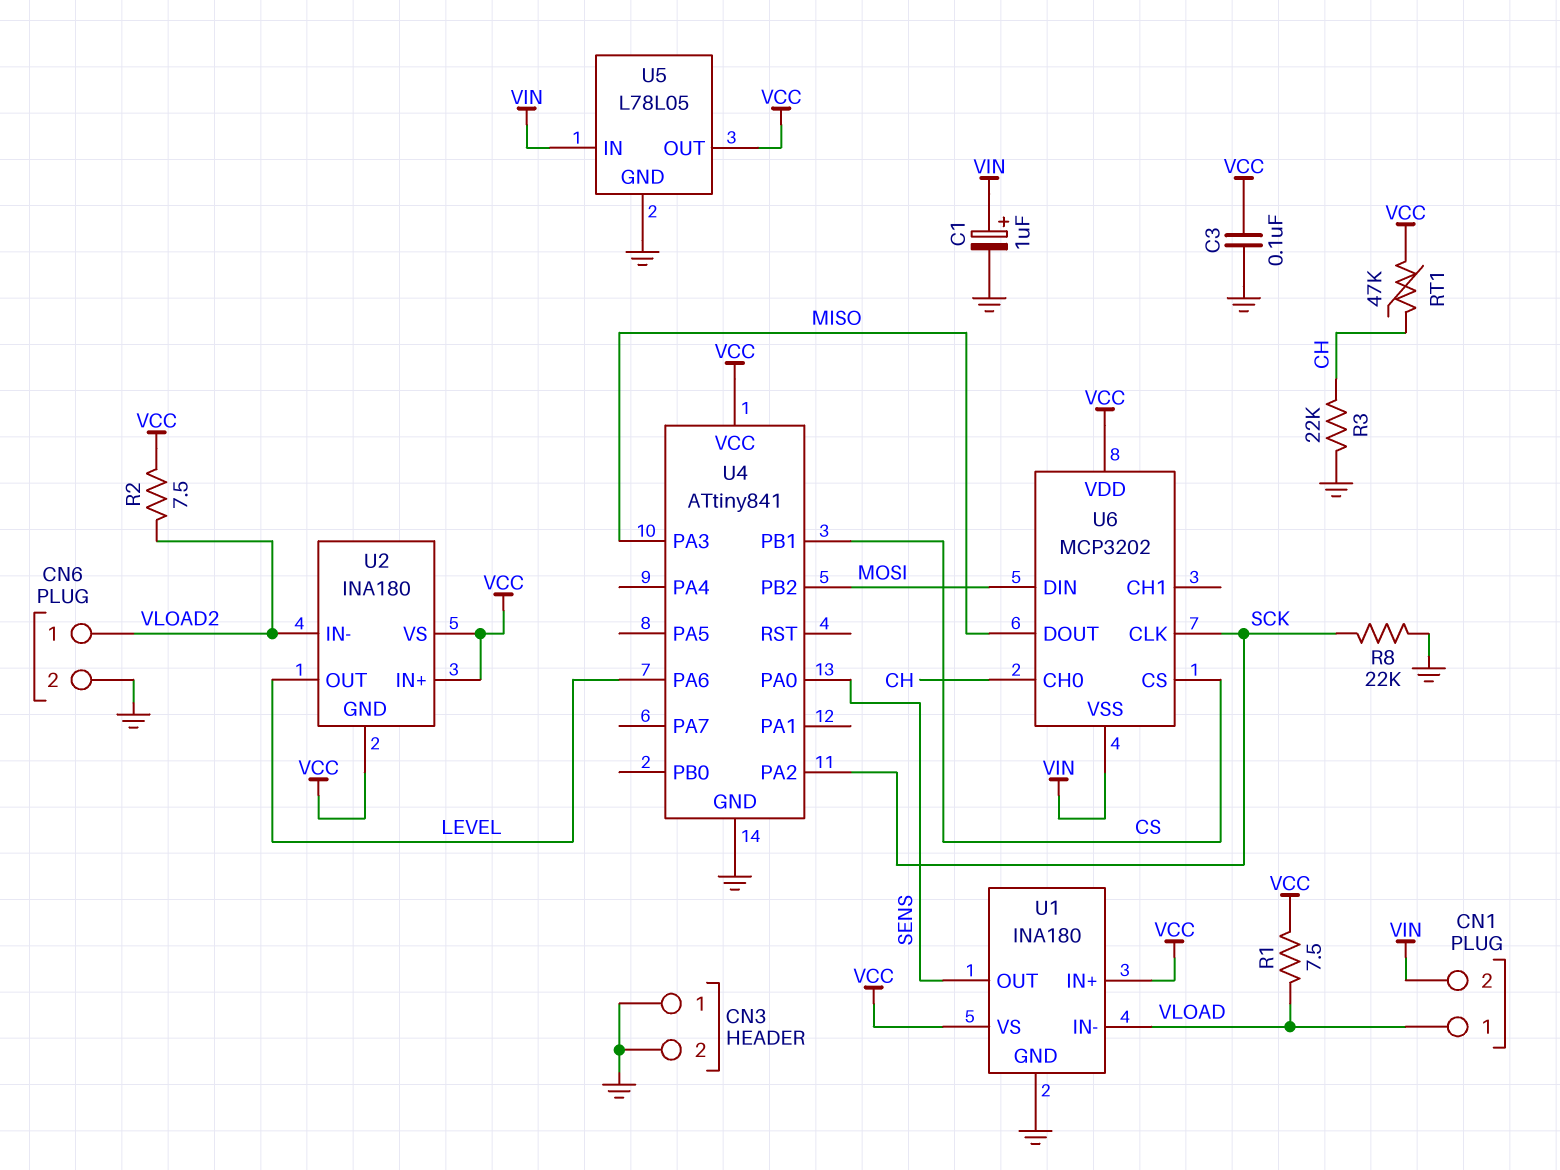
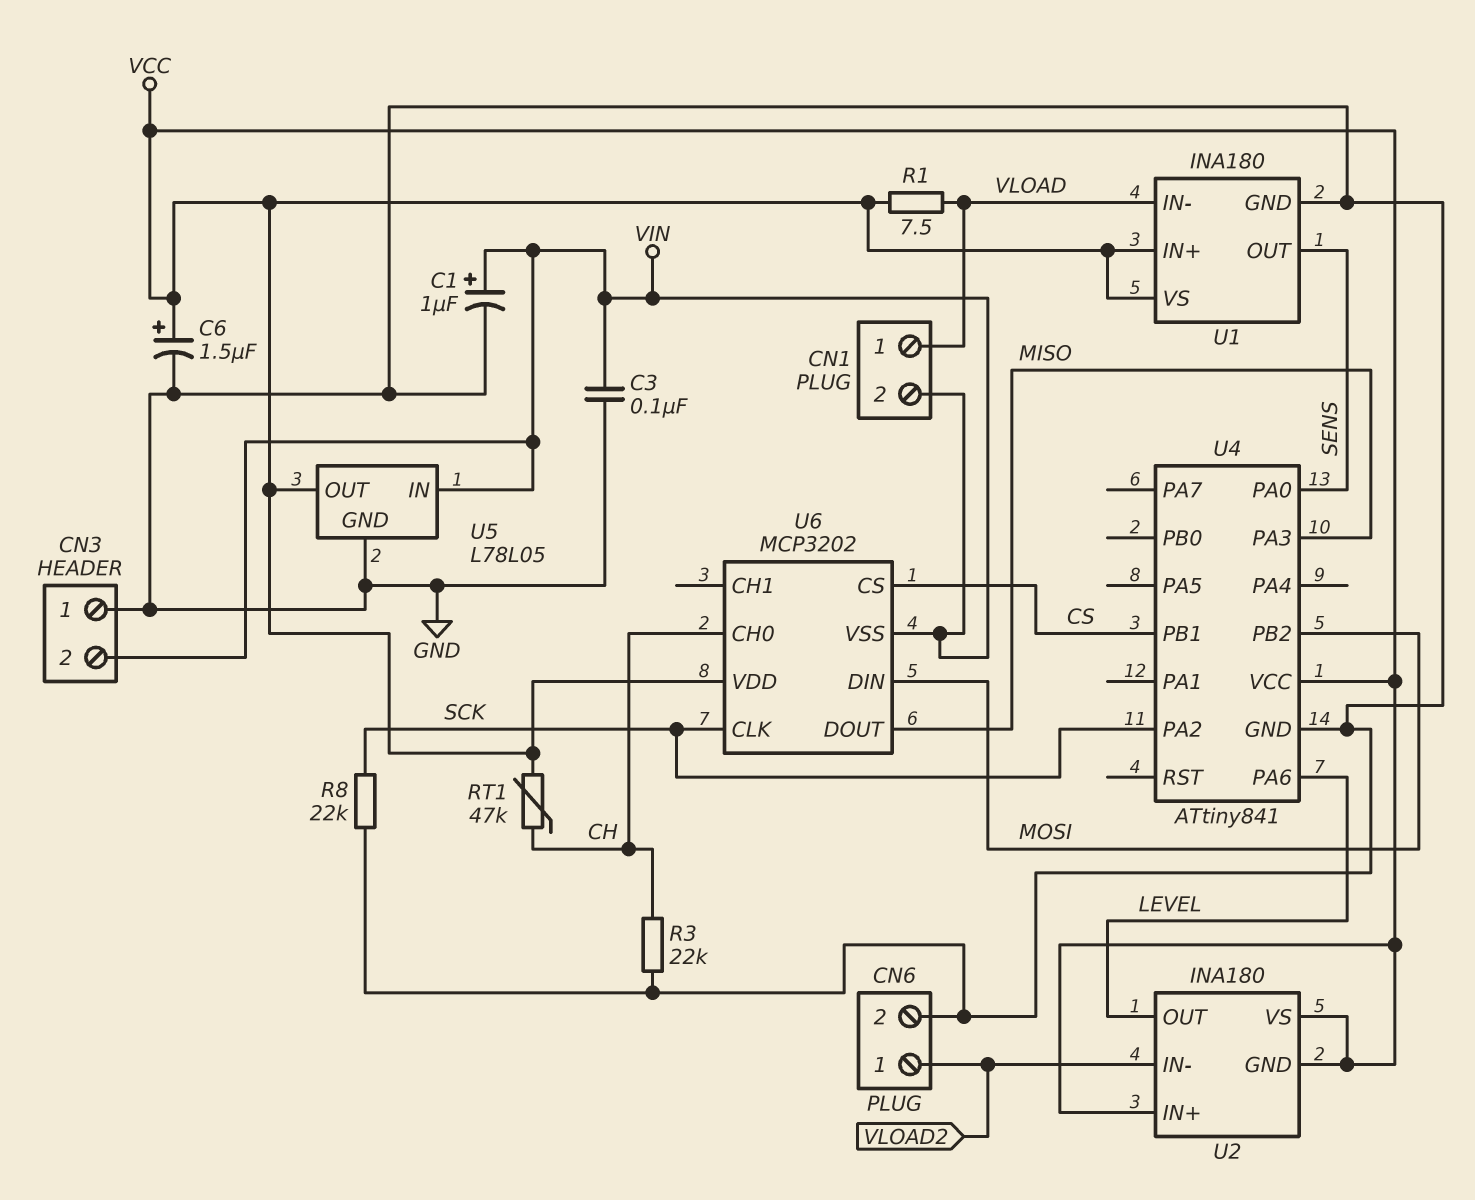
C3: 100nF (GND, VCC) -> 100nF (GND, VIN)
C6: none -> 1.5uF (plus VCC, minus GND)
CN3 pin 2: GND -> VIN
R2: 7.5 (VCC, VLOAD2) -> none

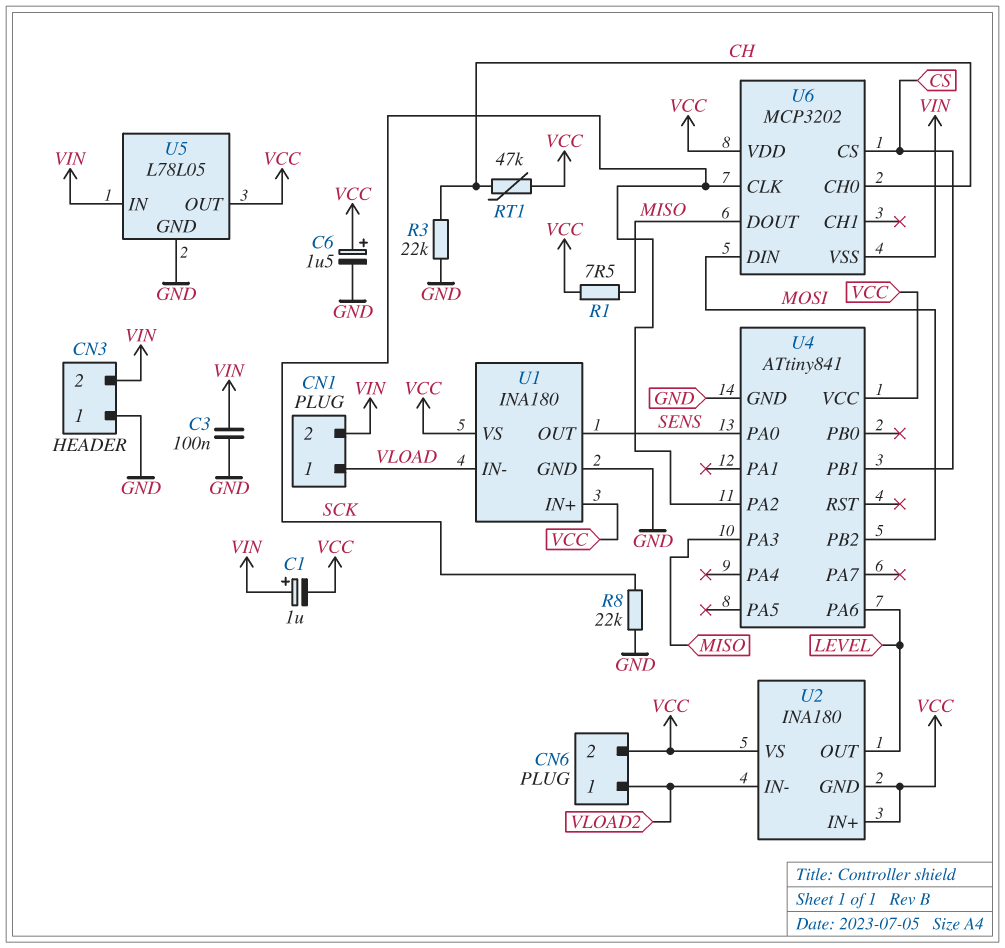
C1: 1uF (plus VIN, minus GND) -> 1uF (plus VIN, minus VCC)
CN6 pin 2: GND -> VCC
R1: 7.5 (VCC, VLOAD) -> 7.5 (MISO, VCC)

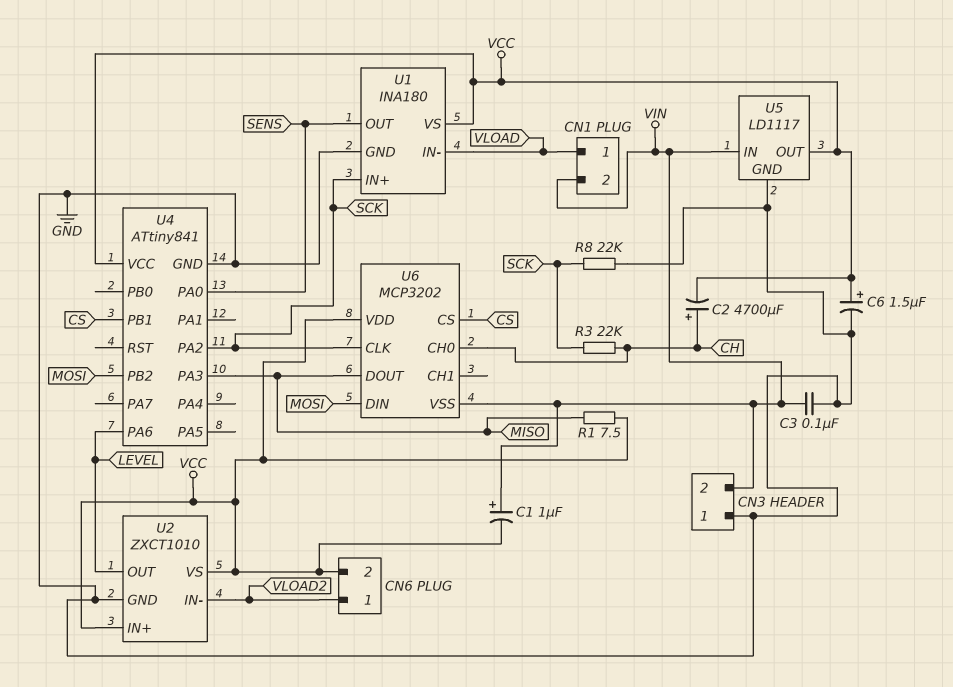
C2: none -> 4700uF (plus CH, minus VCC)
R3: 22k (CH, GND) -> 22k (CH, SCK)
RT1: 47k (CH, VCC) -> none
U1 pin IN+: VCC -> SCK
U2: INA180 -> ZXCT1010
U2 pin GND: VCC -> GND
U5: L78L05 -> LD1117

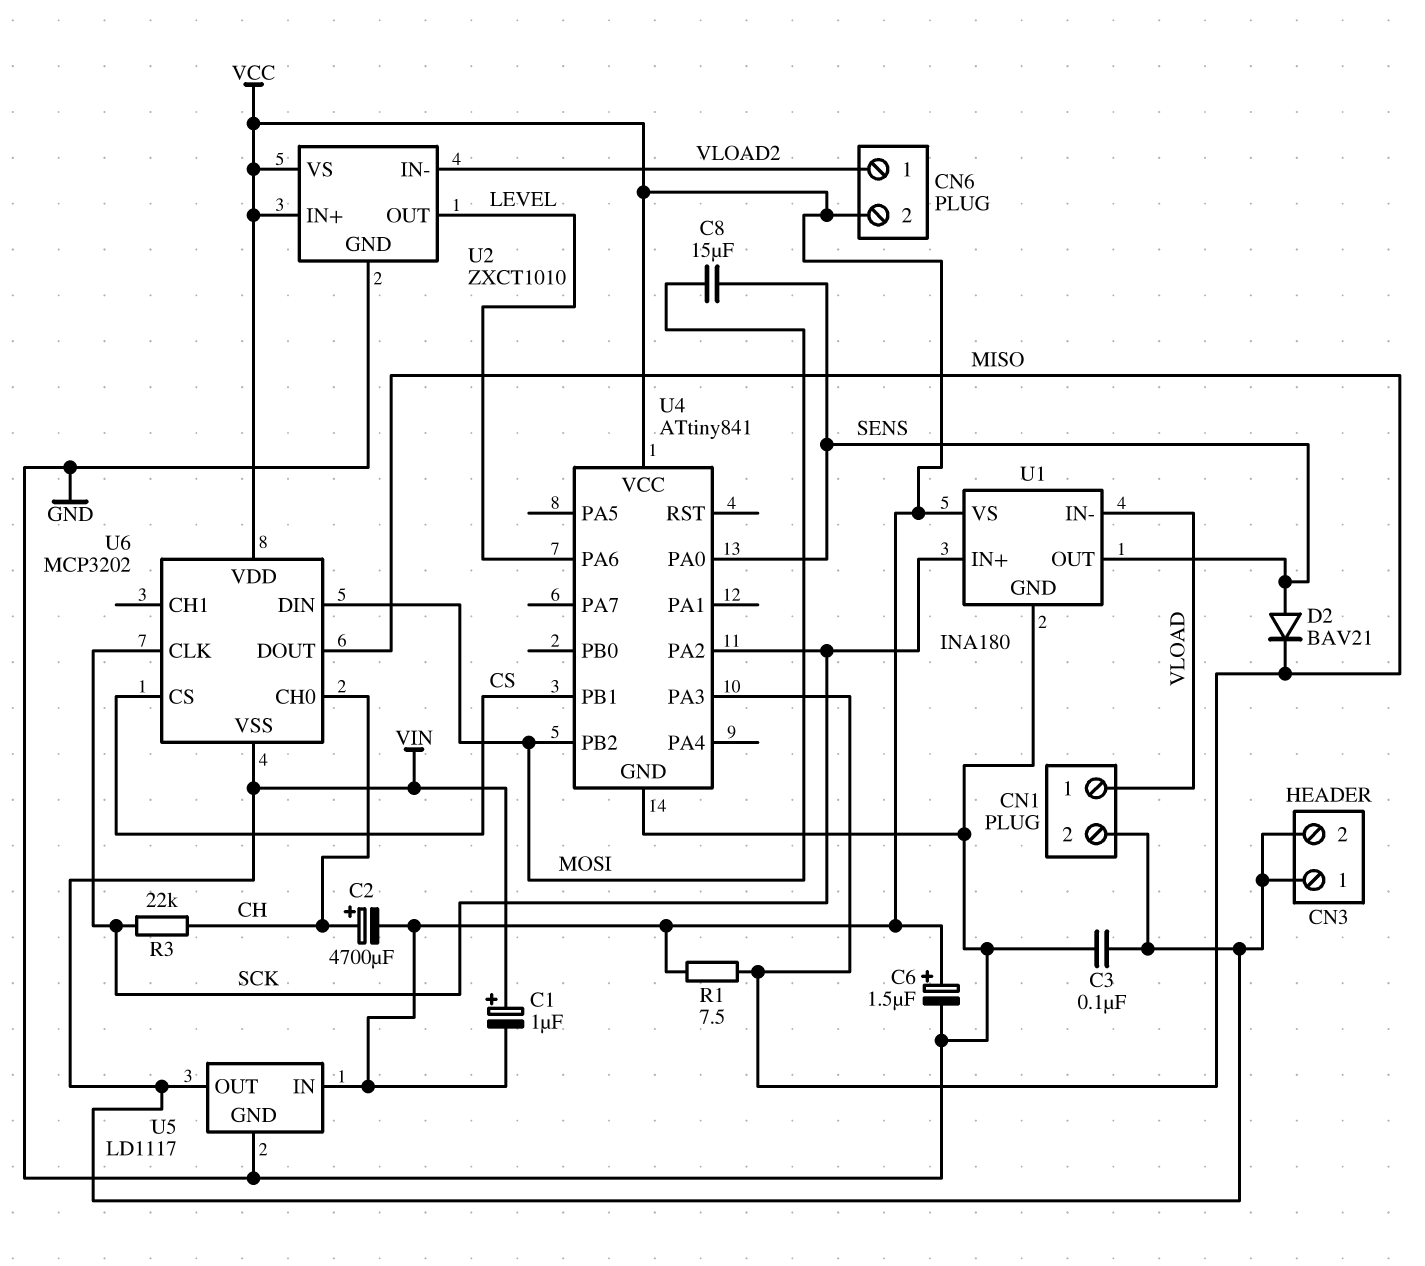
C8: none -> 15uF (MOSI, SENS)
CN3 pin 1: GND -> VIN
D2: none -> diode BAV21 (A SENS, K MISO)
R8: 22k (GND, SCK) -> none
U5 pin IN: VIN -> VCC
U5 pin OUT: VCC -> VIN

